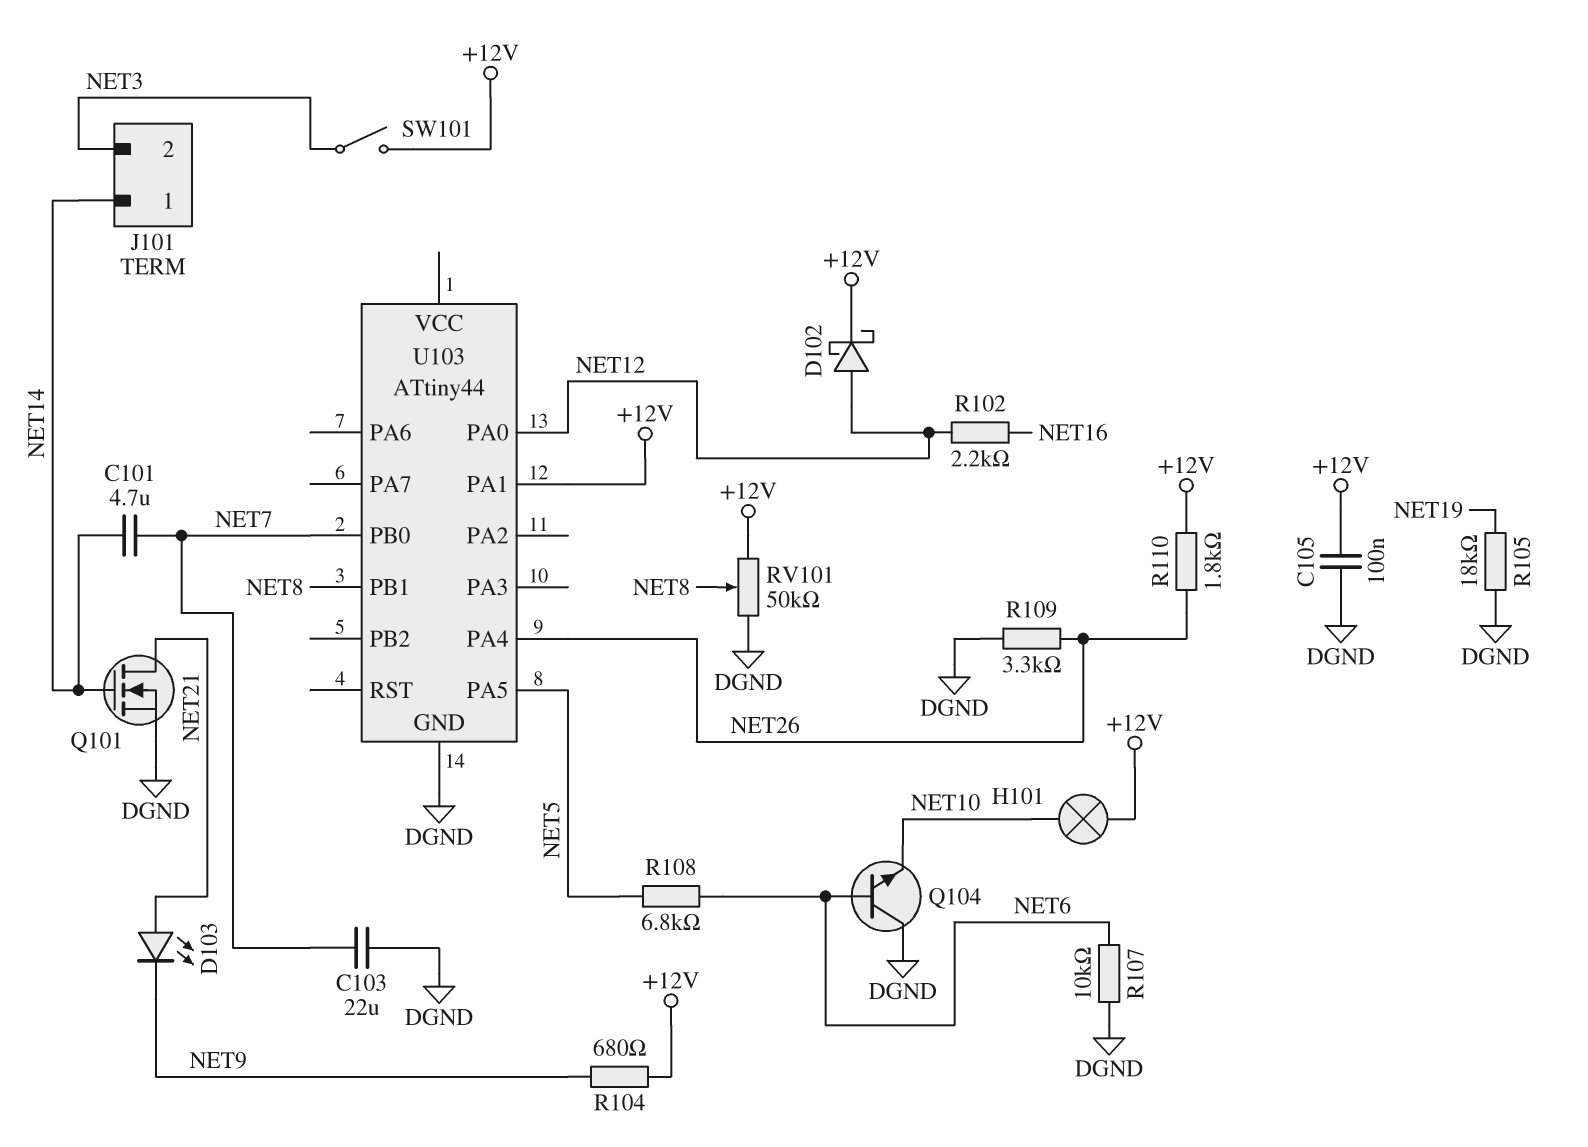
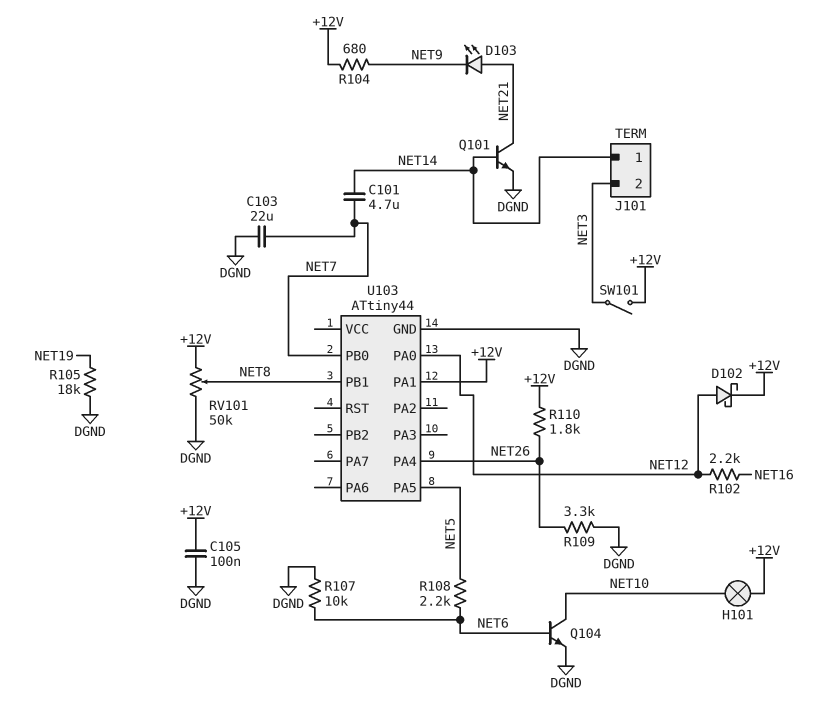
Q101: NMOS (G NET14, D NET21, S DGND) -> NPN (B NET14, C NET21, E DGND)
Q104: NPN (B NET6, C DGND, E NET10) -> NPN (B NET6, C NET10, E DGND)
R108: 6.8k (NET5, NET6) -> 2.2k (NET5, NET6)

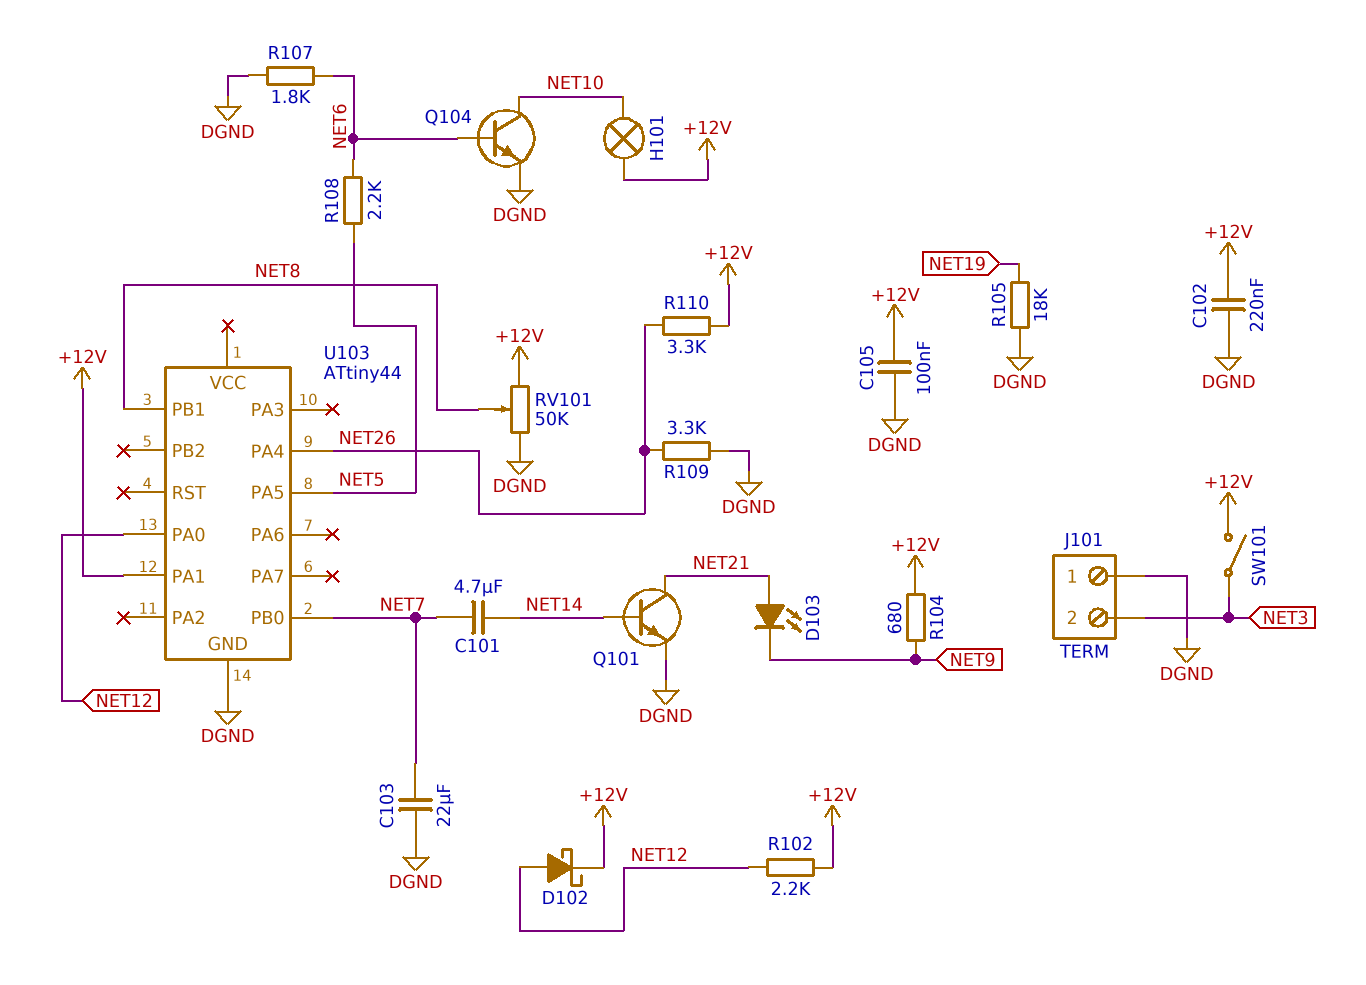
C102: none -> 220nF (+12V, DGND)
J101 pin 1: NET14 -> DGND
R102: 2.2k (NET12, NET16) -> 2.2k (+12V, NET12)
R107: 10k (DGND, NET6) -> 1.8k (DGND, NET6)
R110: 1.8k (+12V, NET26) -> 3.3k (+12V, NET26)

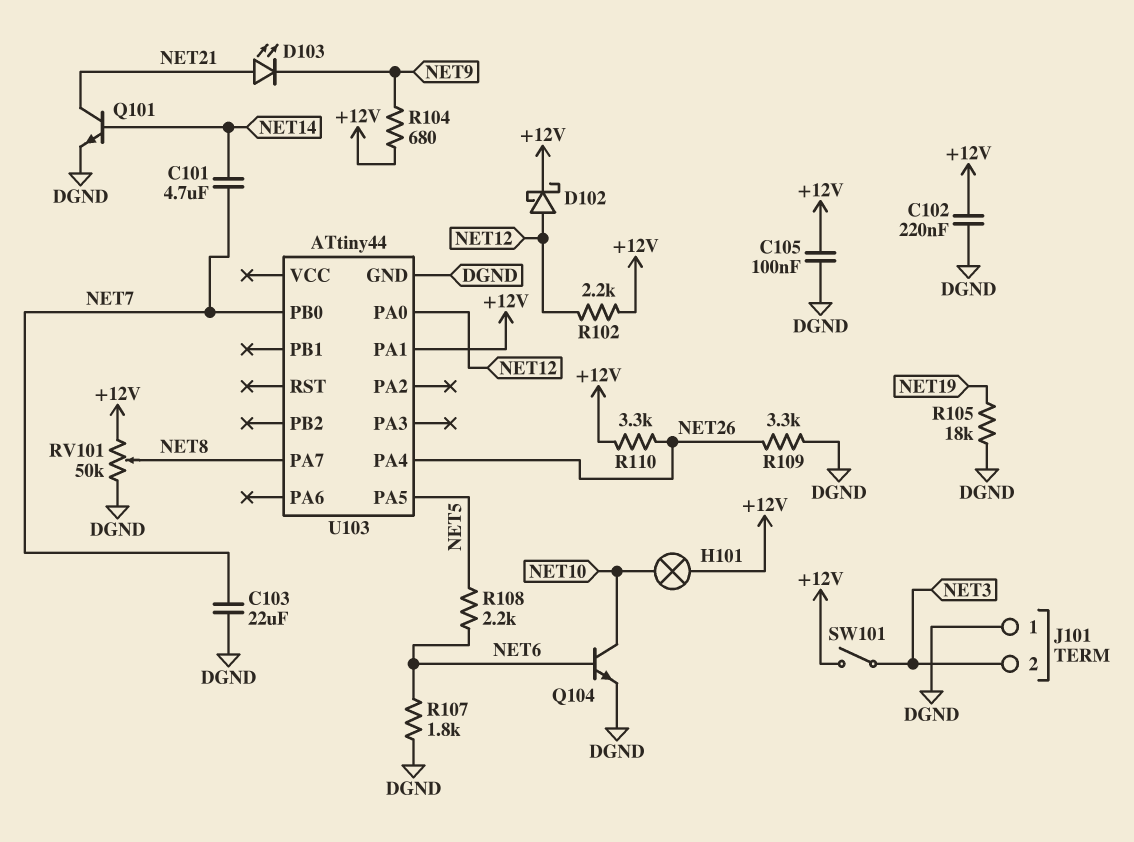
U103 pin PA7: none -> NET8
U103 pin PB1: NET8 -> none

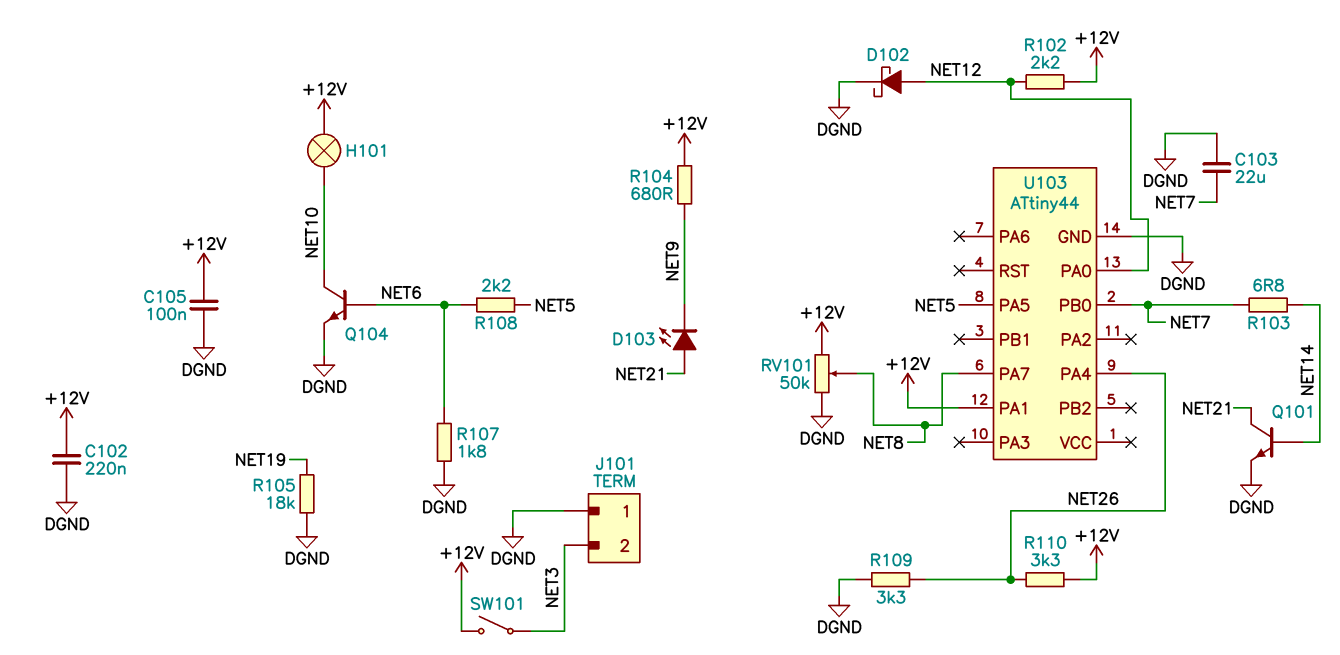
C101: 4.7uF (NET7, NET14) -> none
D102: schottky (A NET12, K +12V) -> schottky (A NET12, K DGND)
R103: none -> 6.8 (NET7, NET14)

